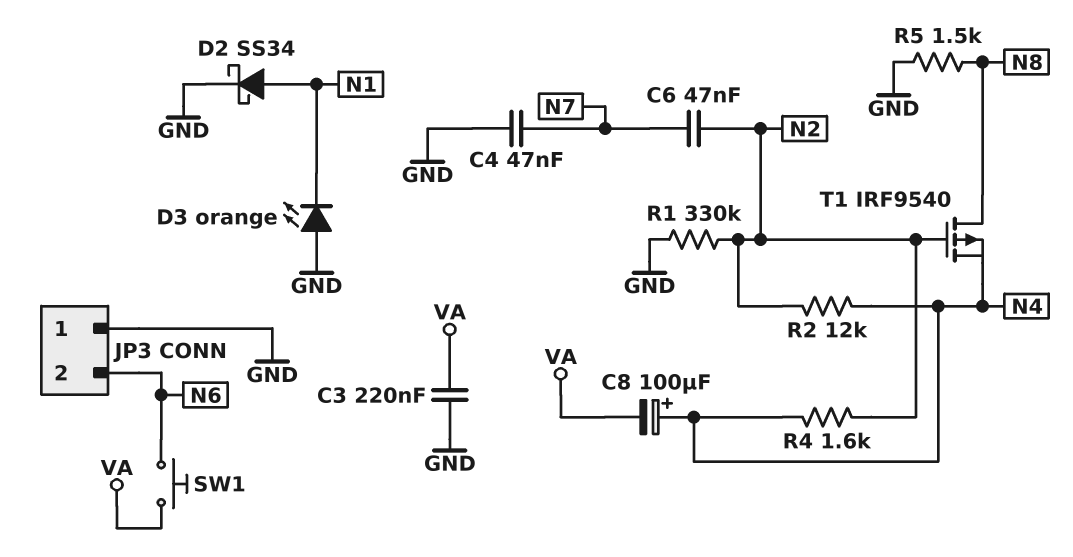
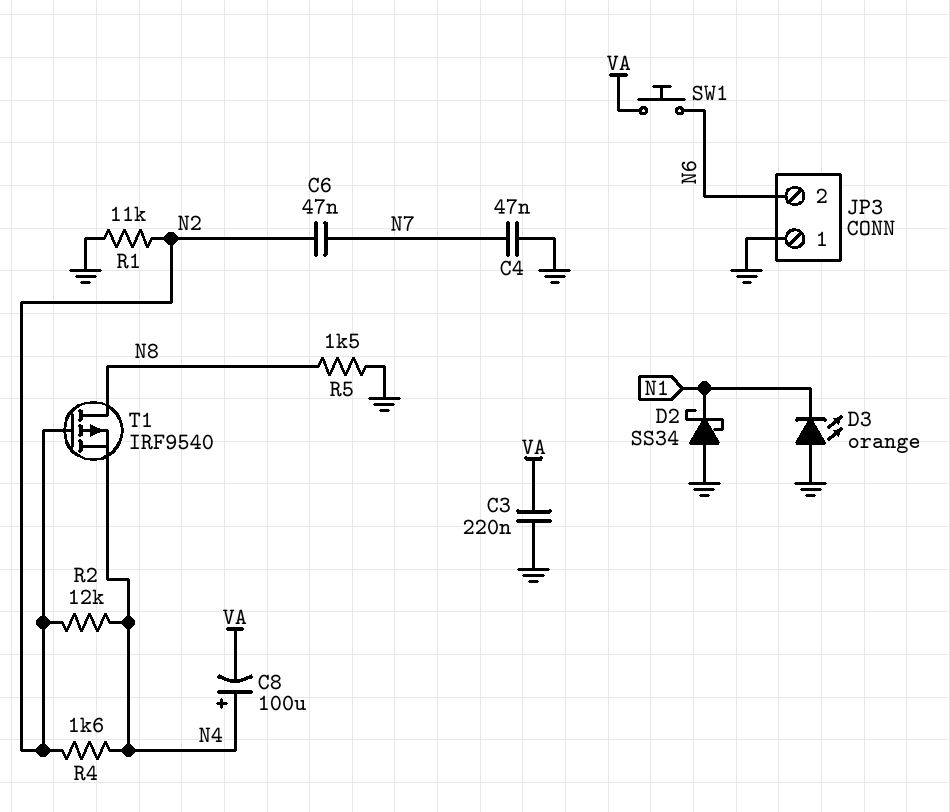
D2: schottky SS34 (A N1, K GND) -> schottky SS34 (A GND, K N1)
R1: 330k (GND, N2) -> 11k (GND, N2)

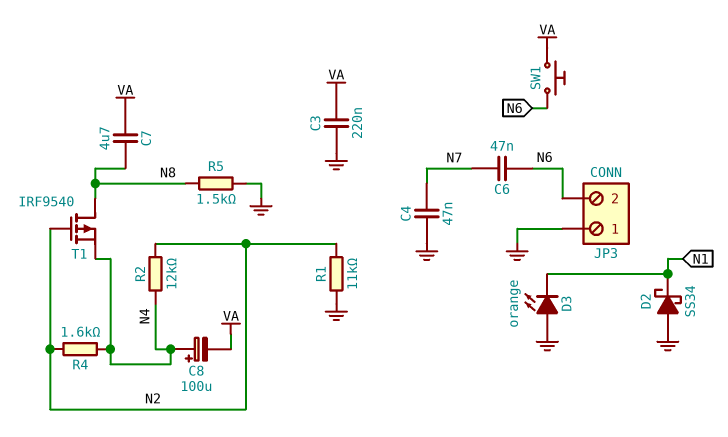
C6: 47nF (N2, N7) -> 47nF (N6, N7)
C7: none -> 4.7uF (N8, VA)

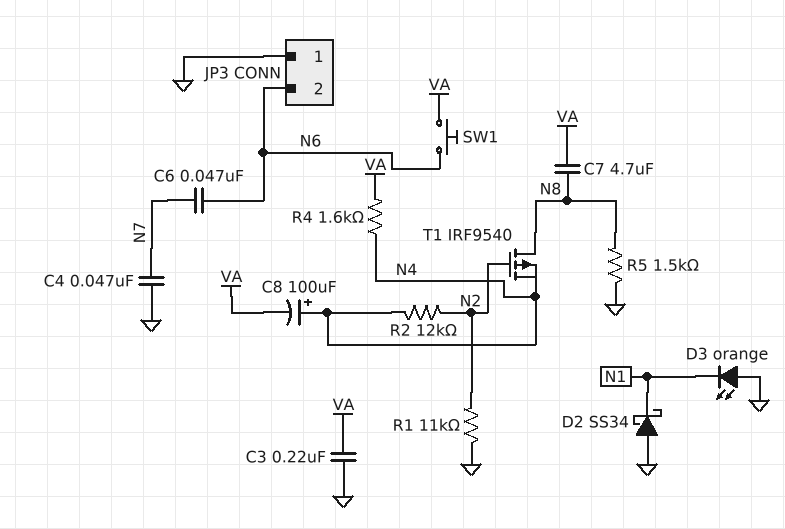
R4: 1.6k (N2, N4) -> 1.6k (N4, VA)

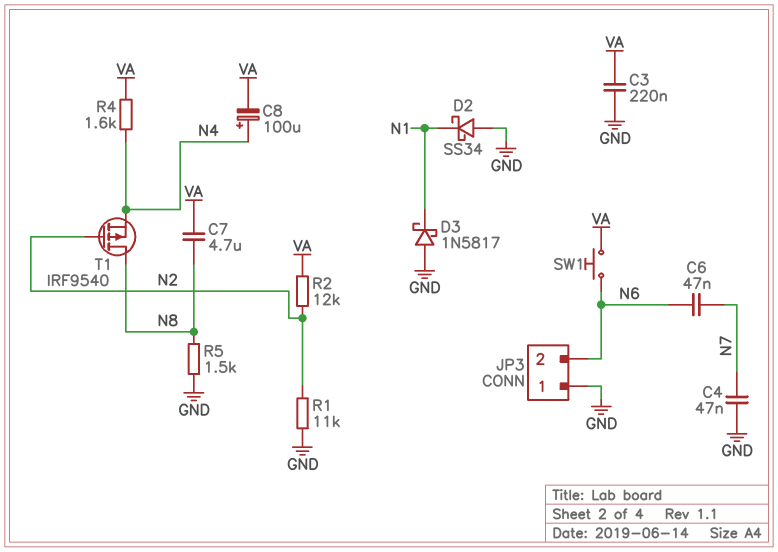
D3: LED orange (A GND, K N1) -> schottky 1N5817 (A GND, K N1)
R2: 12k (N2, N4) -> 12k (N2, VA)

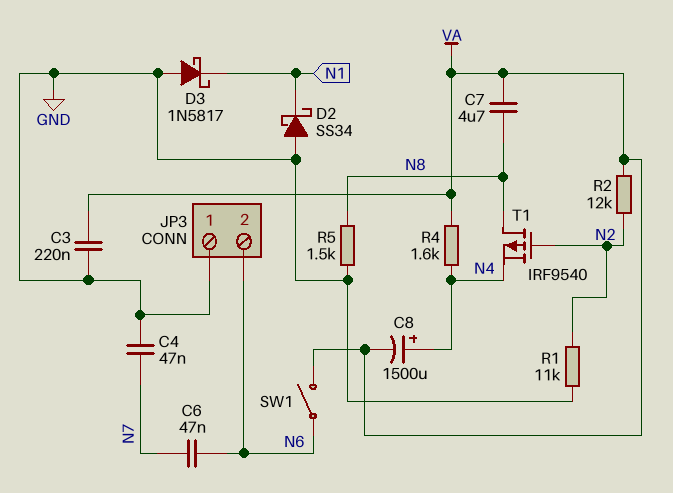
C8: 100uF (plus N4, minus VA) -> 1500uF (plus N4, minus VA)
SW1: button (N6, VA) -> switch (N6, VA)

